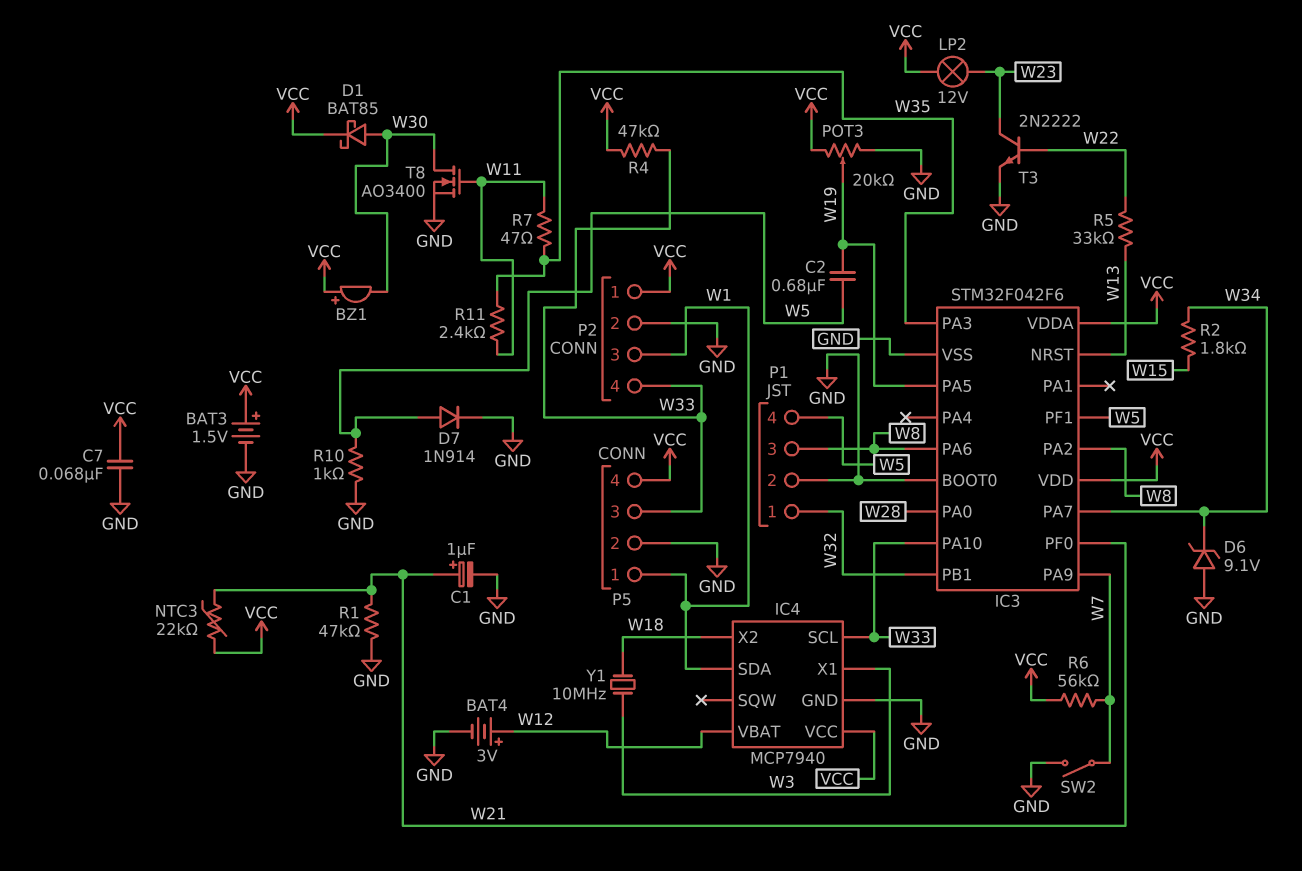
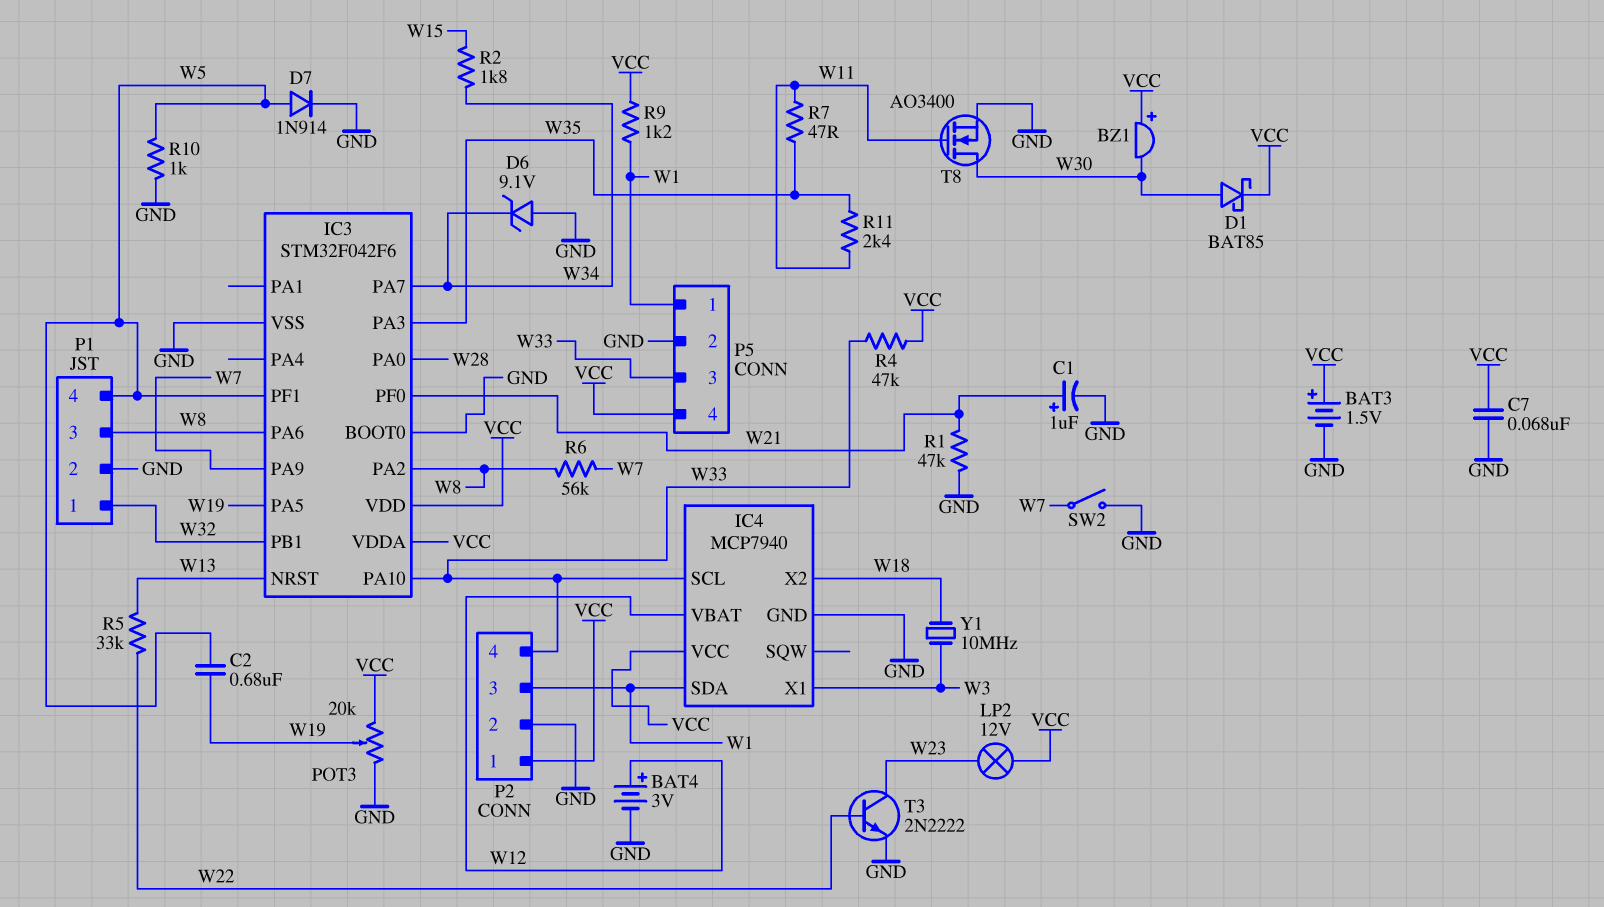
NTC3: 22k (VCC, W21) -> none
R6: 56k (VCC, W7) -> 56k (W7, W8)
R9: none -> 1.2k (VCC, W1)

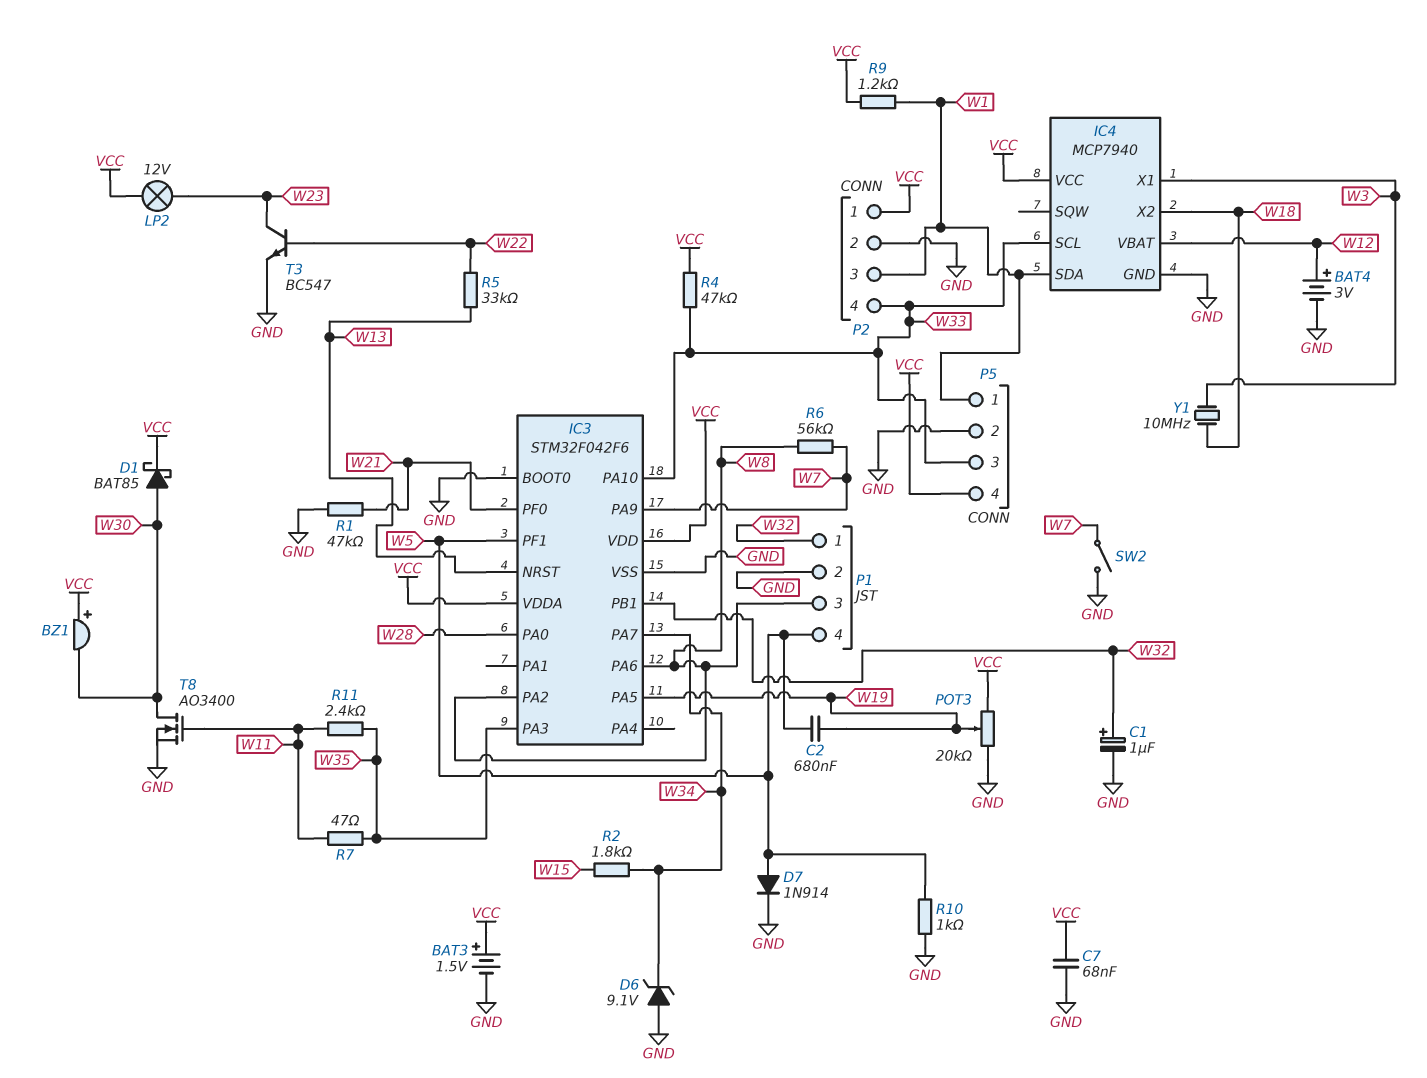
C1: 1uF (plus W21, minus GND) -> 1uF (plus W32, minus GND)
T3: NPN 2N2222 (B W22, C W23, E GND) -> NPN BC547 (B W22, C W23, E GND)

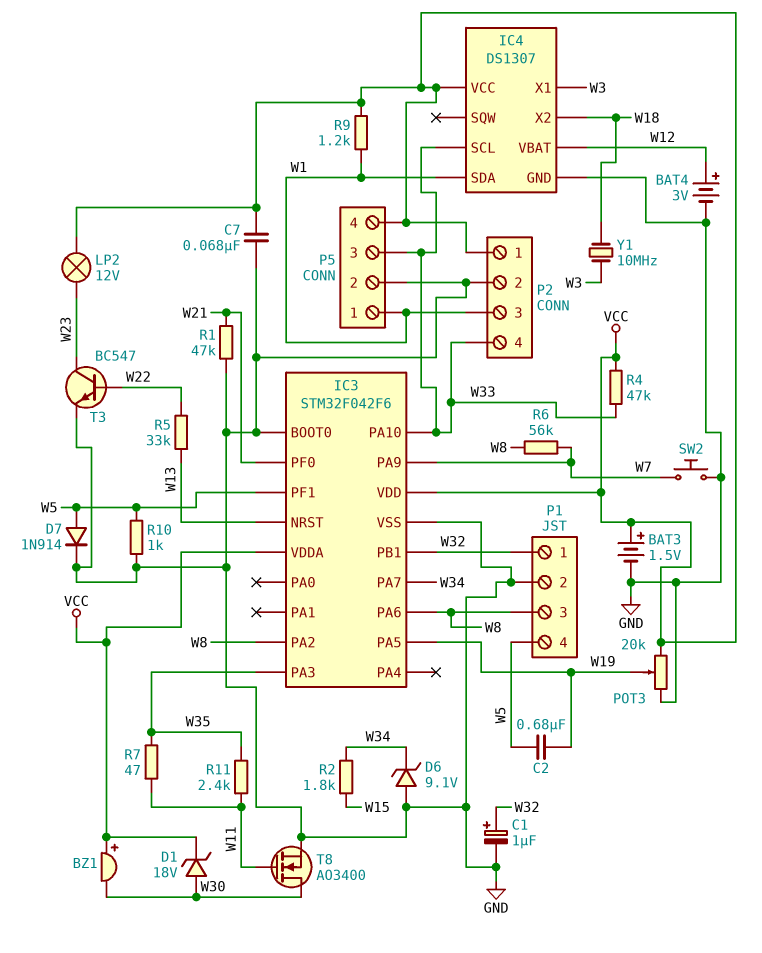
D1: schottky BAT85 (A W30, K VCC) -> zener 18V (A W30, K VCC)
IC3 pin PA0: W28 -> none
IC4: MCP7940 -> DS1307
SW2: switch (GND, W7) -> button (GND, W7)

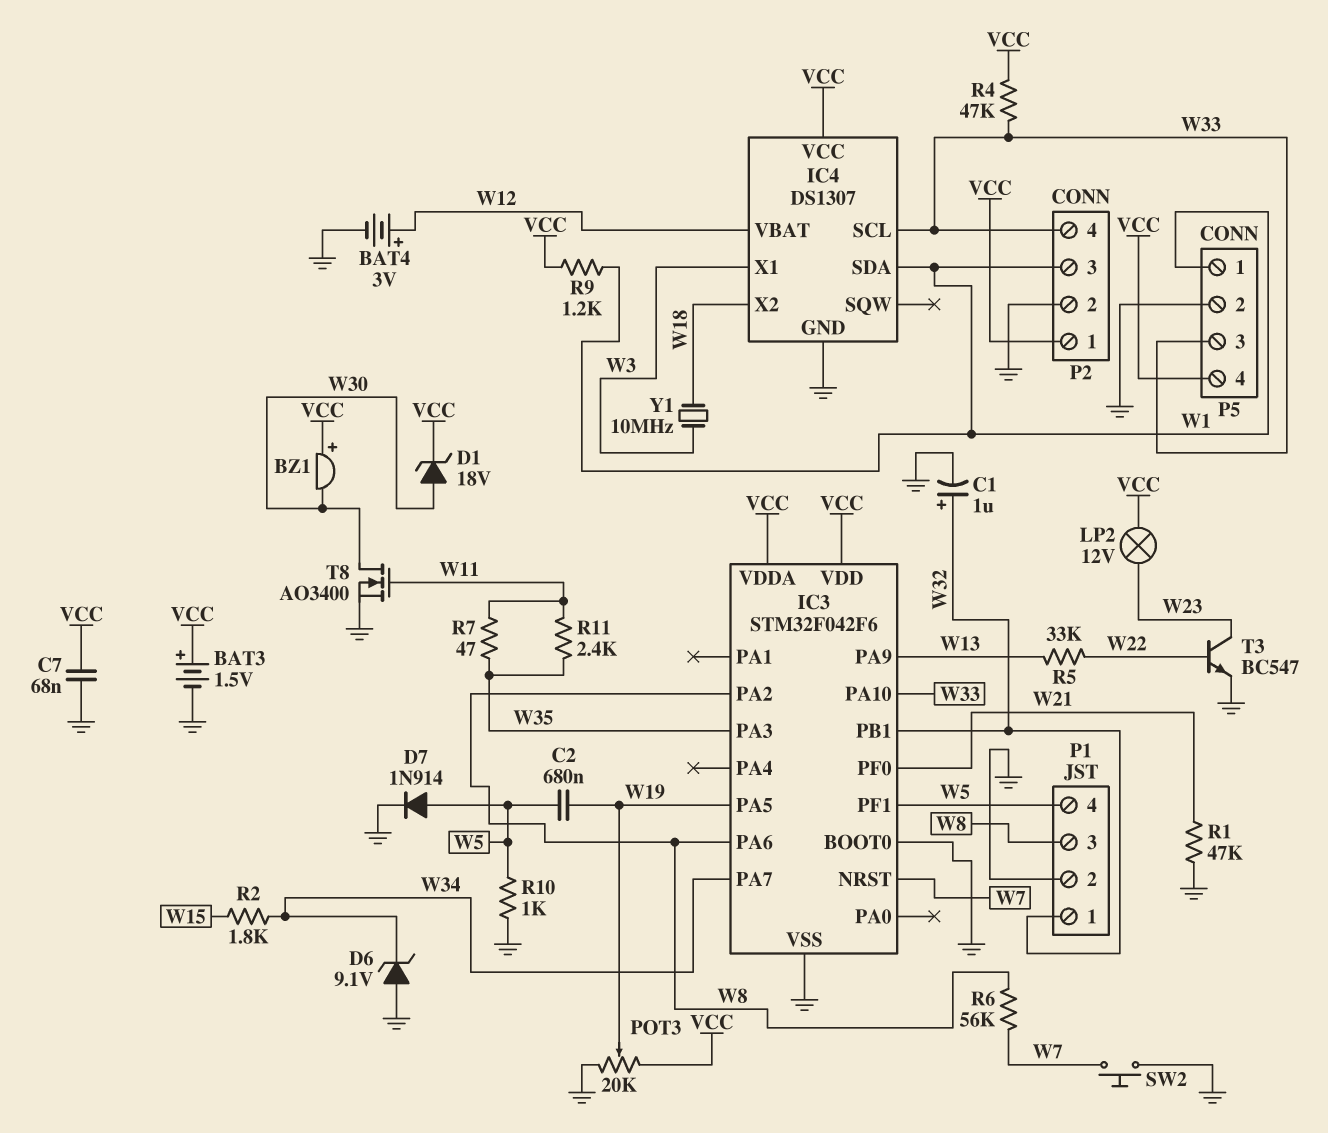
IC3 pin NRST: W13 -> W7
IC3 pin PA9: W7 -> W13

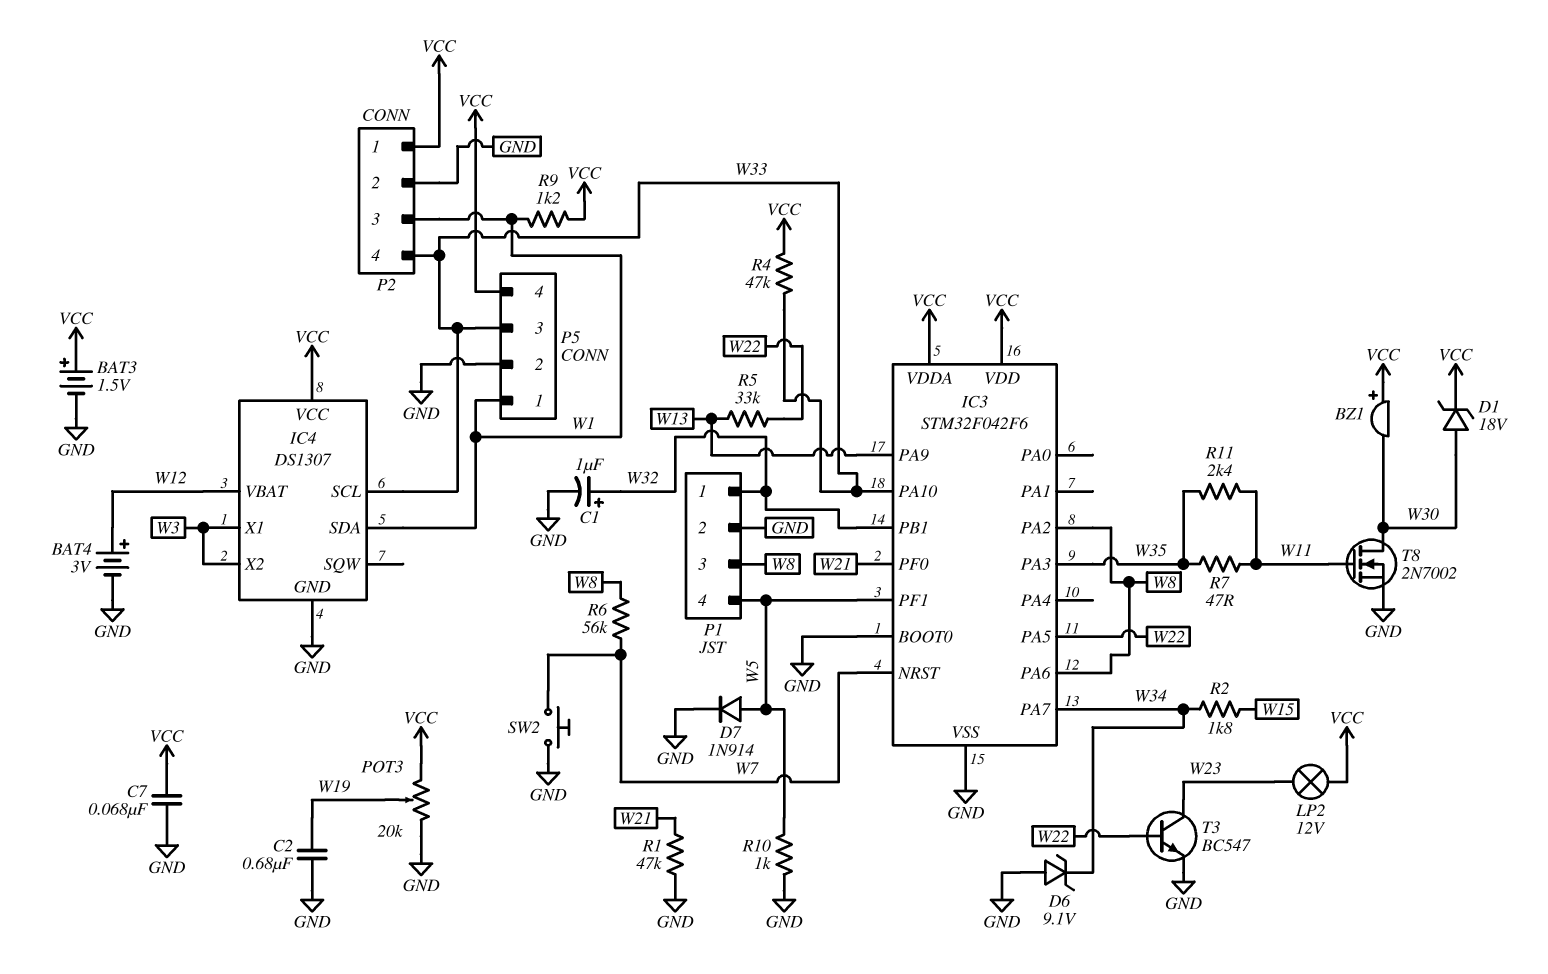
C2: 680nF (W5, W19) -> 680nF (GND, W19)
IC3 pin PA5: W19 -> W22
IC4 pin X2: W18 -> W3
T8: NMOS AO3400 (G W11, D W30, S GND) -> NMOS 2N7002 (G W11, D W30, S GND)
Y1: 10MHz (W3, W18) -> none

